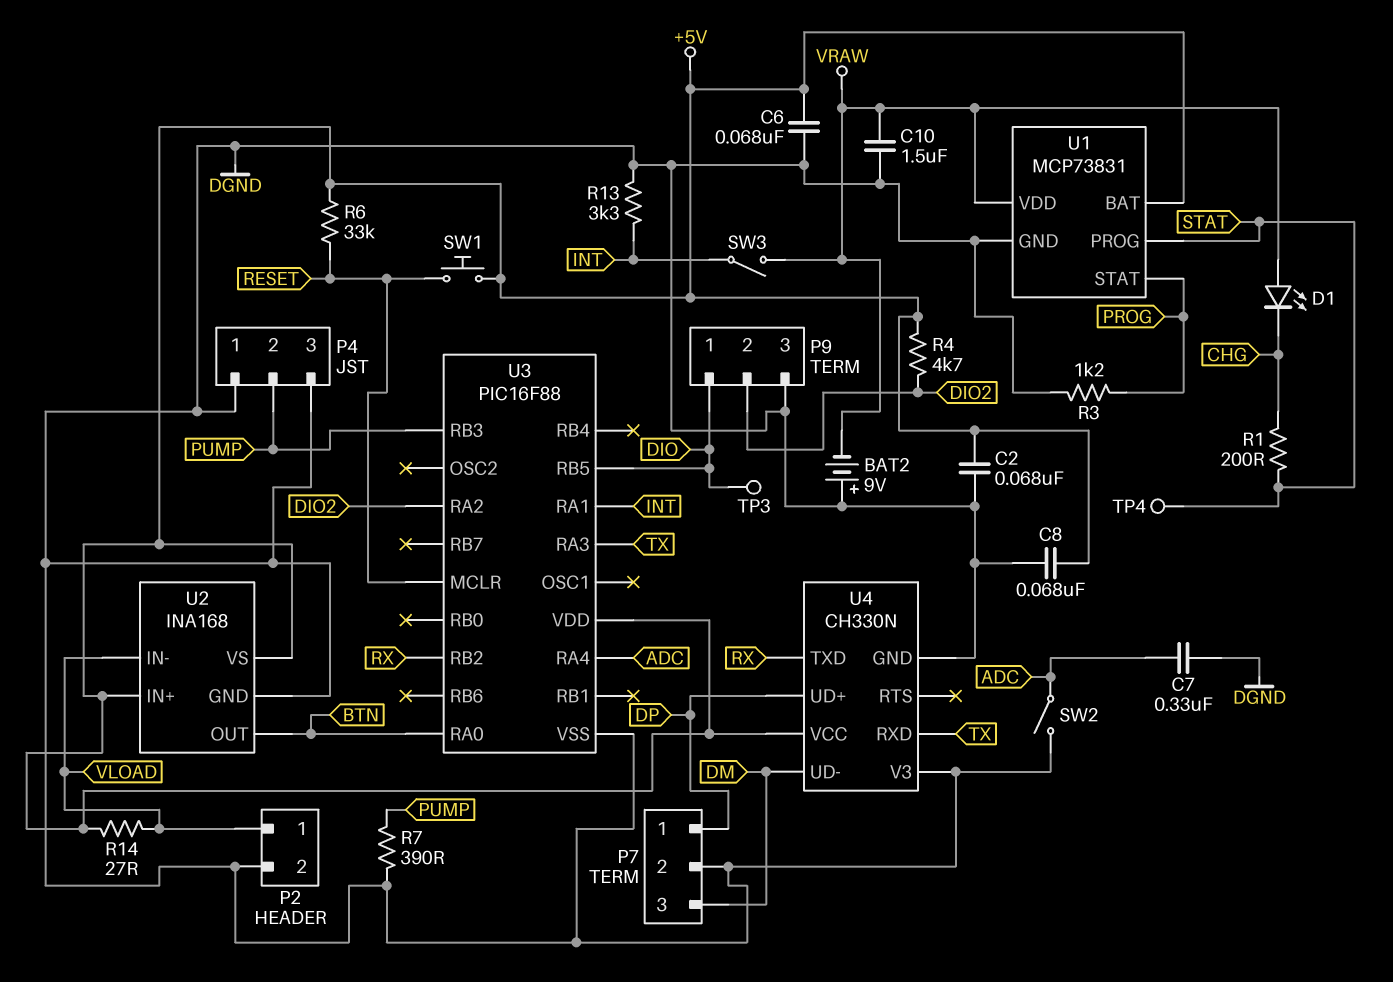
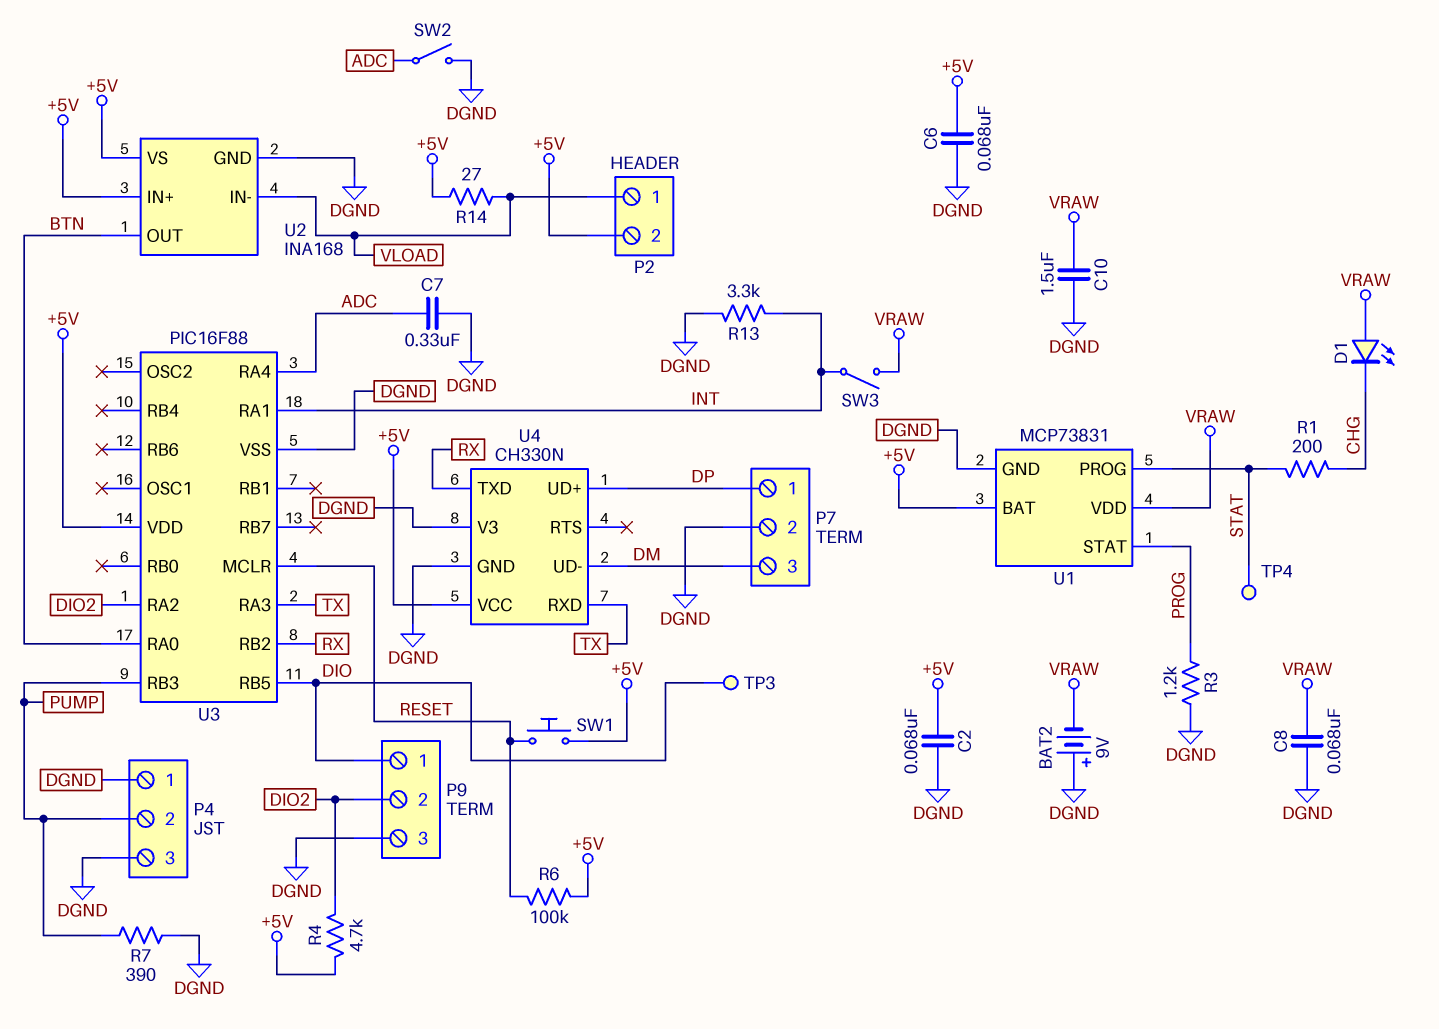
C8: 68nF (+5V, DGND) -> 68nF (DGND, VRAW)
P2 pin 2: DGND -> +5V
R6: 33k (+5V, RESET) -> 100k (+5V, RESET)

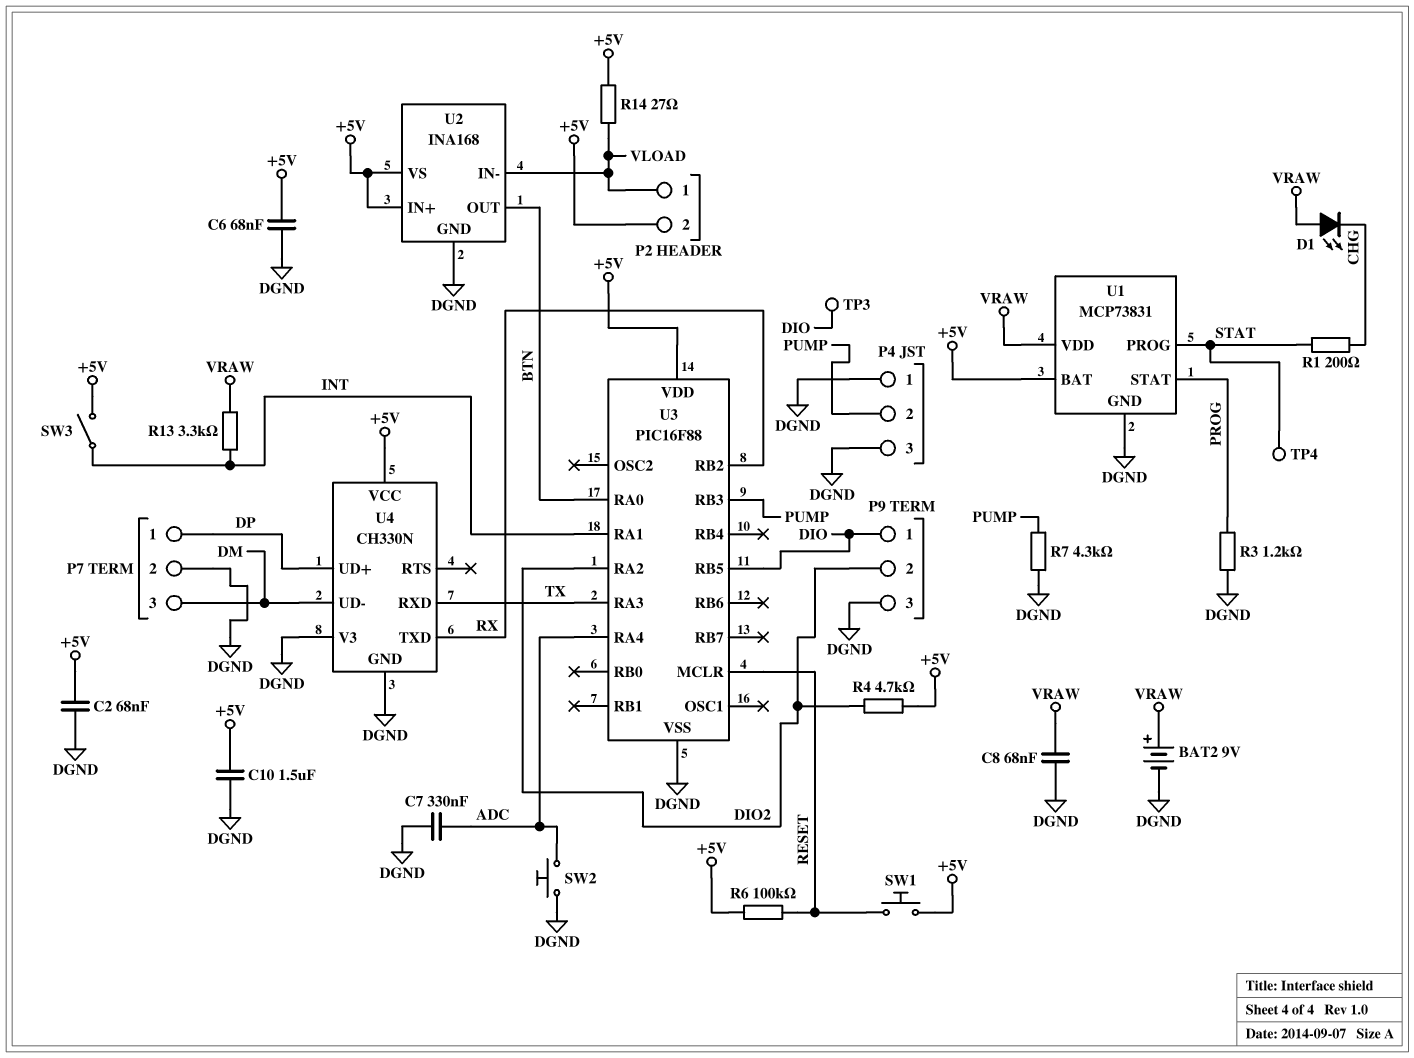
BAT2: 9V (plus DGND, minus VRAW) -> 9V (plus VRAW, minus DGND)
C10: 1.5uF (DGND, VRAW) -> 1.5uF (+5V, DGND)
R7: 390 (DGND, PUMP) -> 4.3k (DGND, PUMP)
R13: 3.3k (DGND, INT) -> 3.3k (INT, VRAW)
SW2: switch (ADC, DGND) -> button (ADC, DGND)
SW3: switch (INT, VRAW) -> switch (+5V, INT)

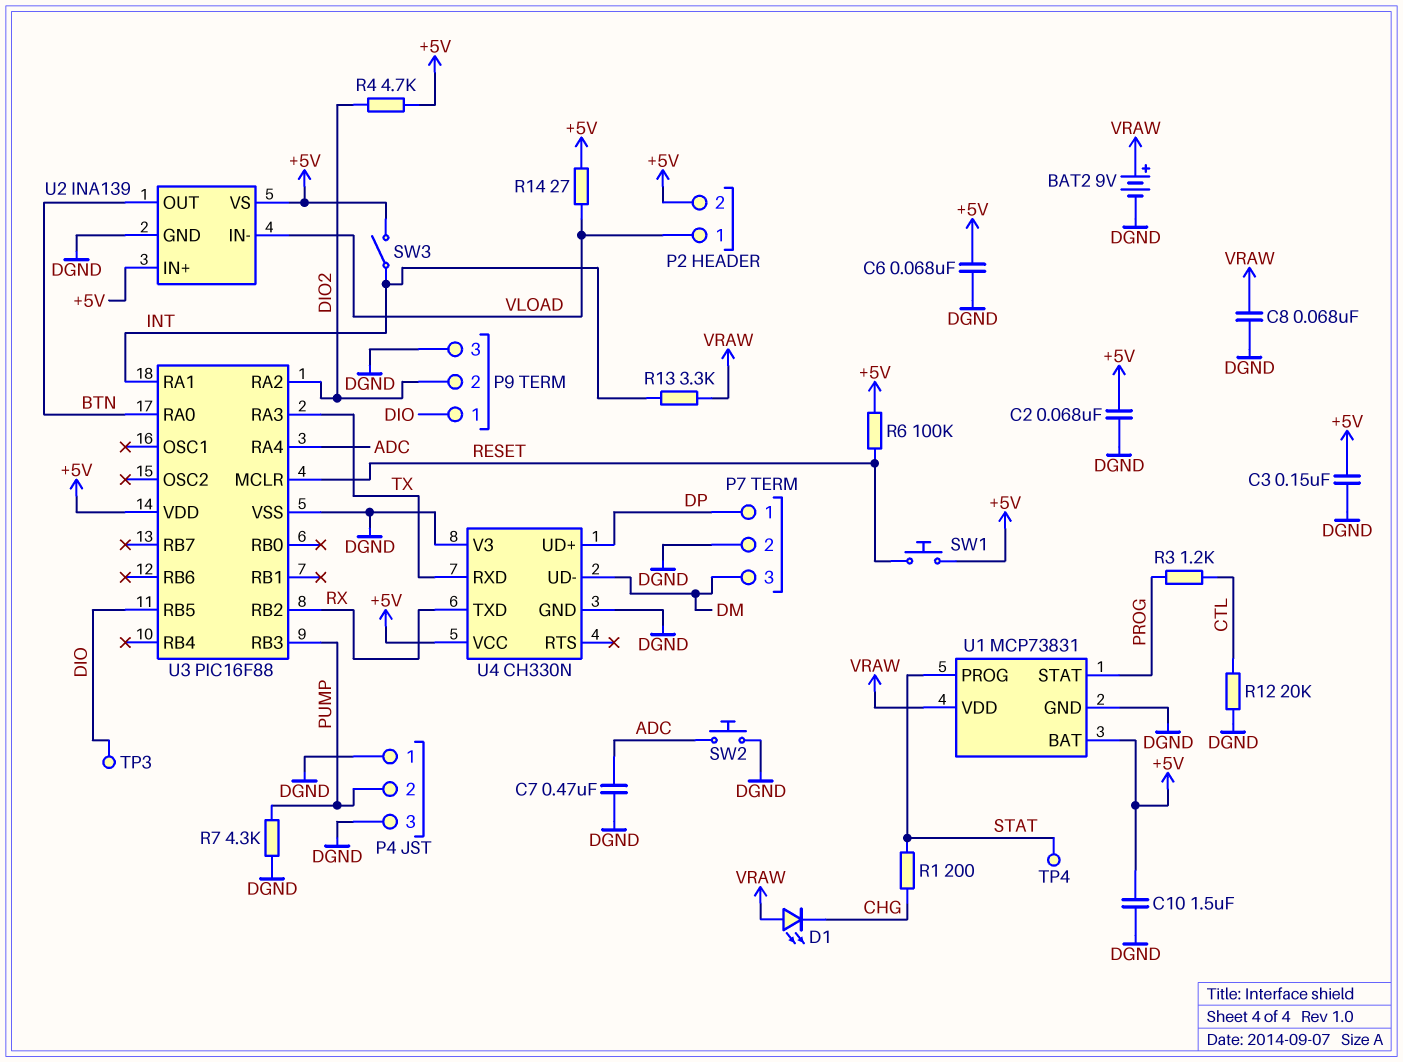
C3: none -> 150nF (+5V, DGND)
C7: 330nF (ADC, DGND) -> 470nF (ADC, DGND)
R3: 1.2k (DGND, PROG) -> 1.2k (CTL, PROG)
R12: none -> 20k (CTL, DGND)
U2: INA168 -> INA139

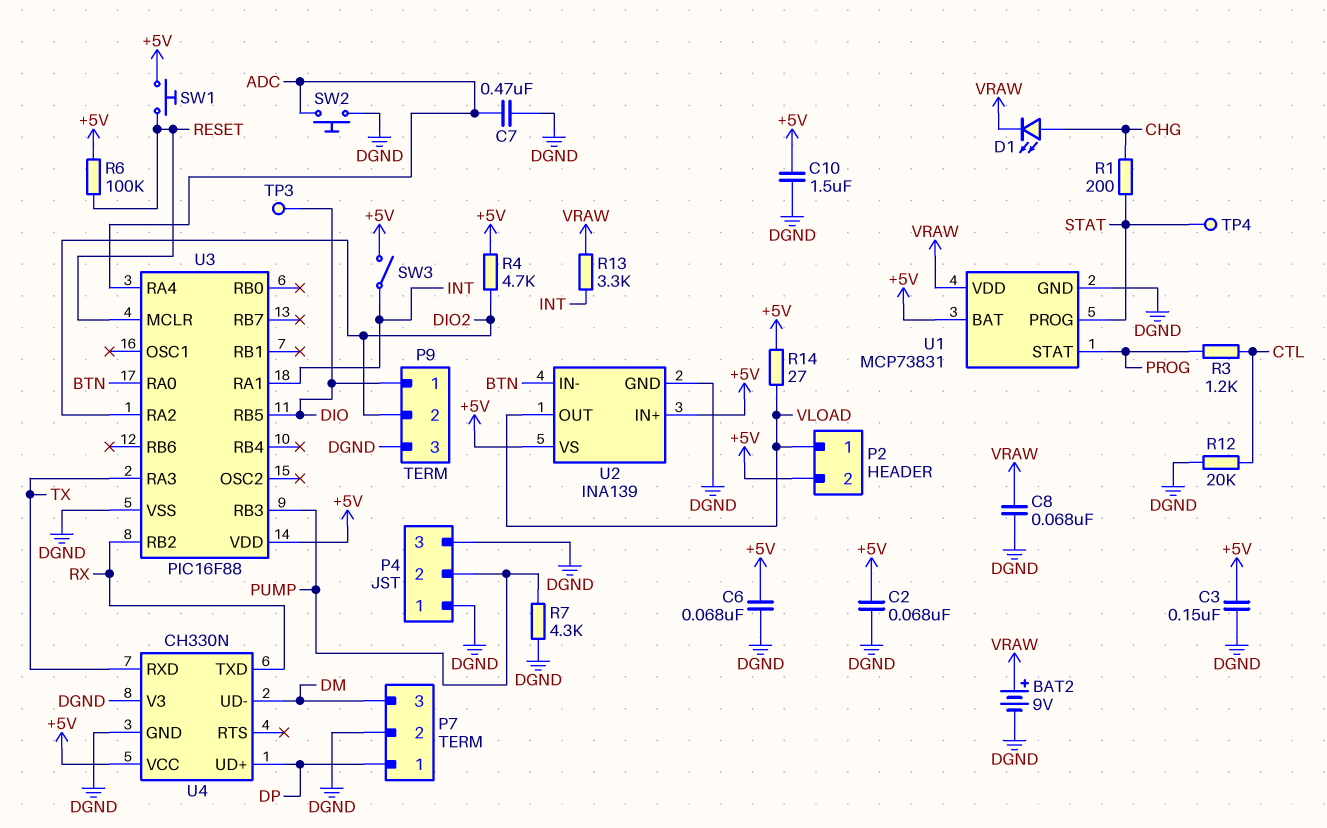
D1: LED (A VRAW, K CHG) -> LED (A CHG, K VRAW)
U2 pin IN-: VLOAD -> BTN
U2 pin OUT: BTN -> VLOAD

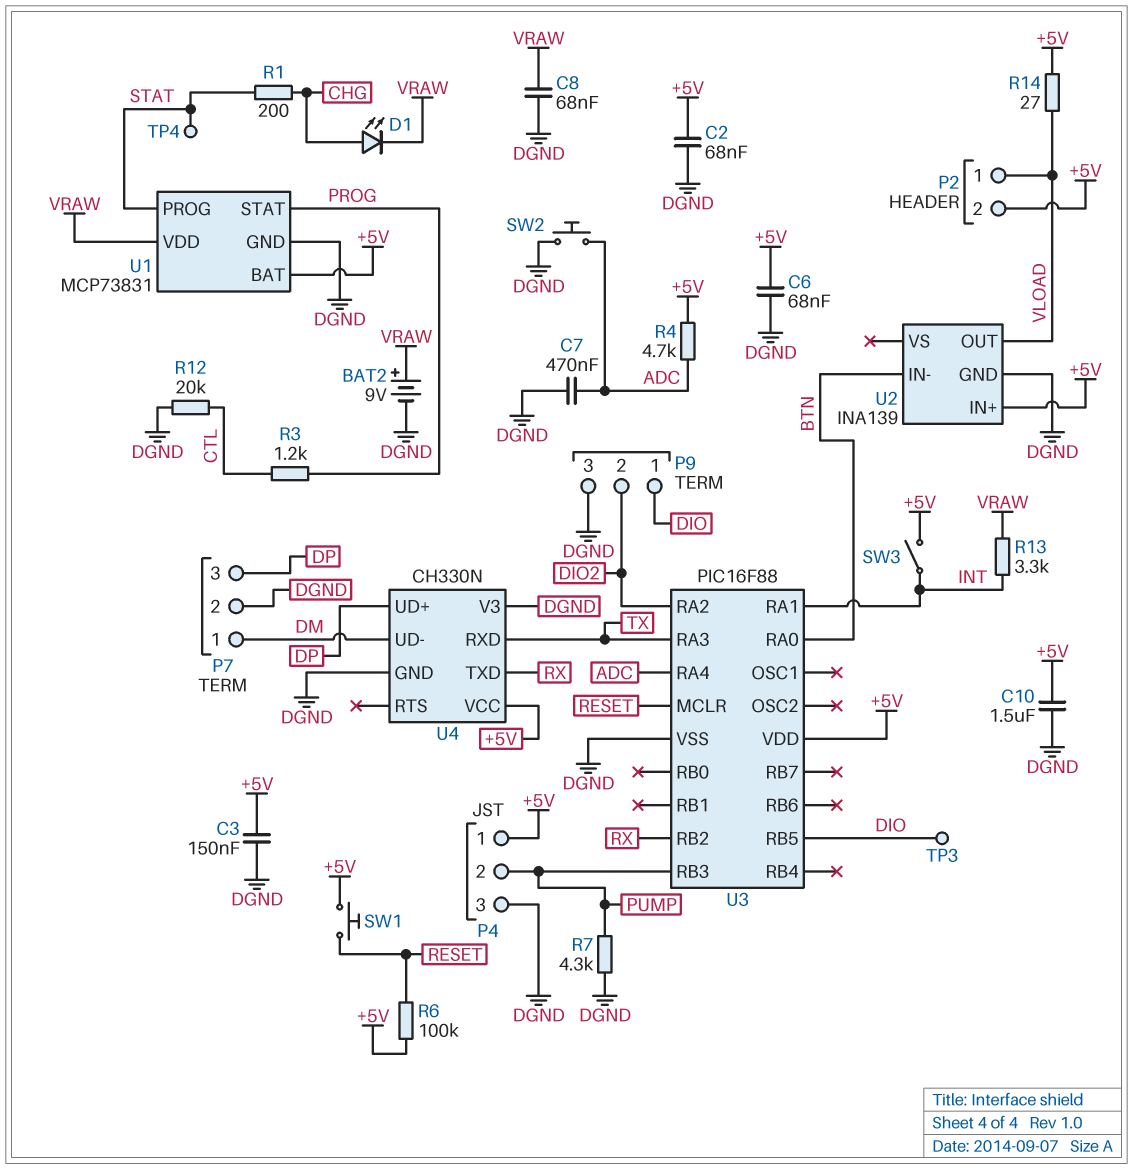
P4 pin 1: DGND -> +5V
P7 pin 1: DP -> DM
P7 pin 3: DM -> DP
R4: 4.7k (+5V, DIO2) -> 4.7k (+5V, ADC)
U2 pin VS: +5V -> none

